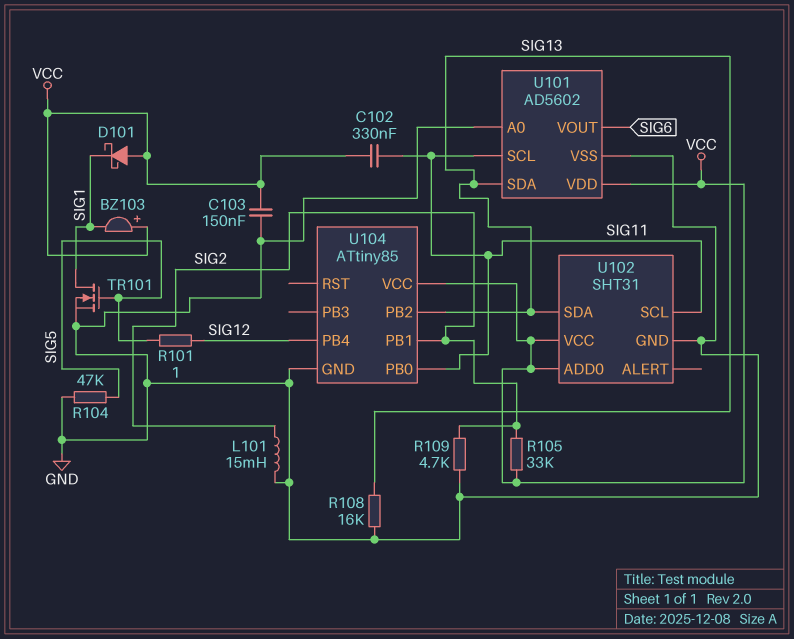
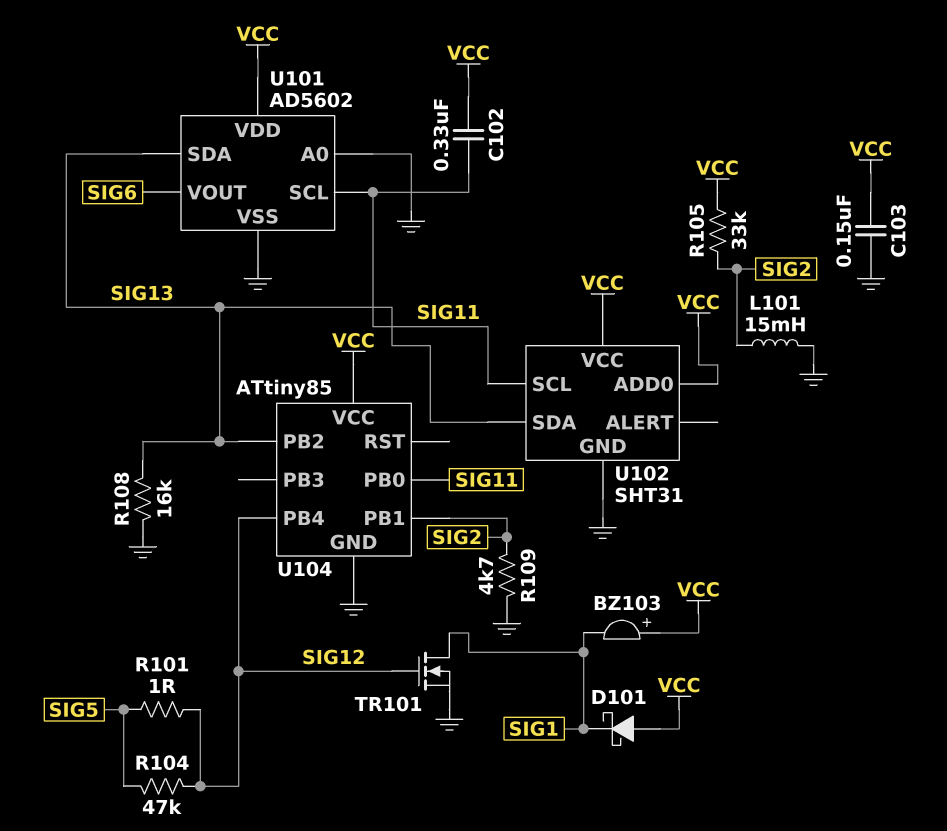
R104: 47k (GND, SIG5) -> 47k (SIG5, SIG12)
TR101: NMOS (G SIG5, D SIG1, S GND) -> NMOS (G SIG12, D SIG1, S GND)

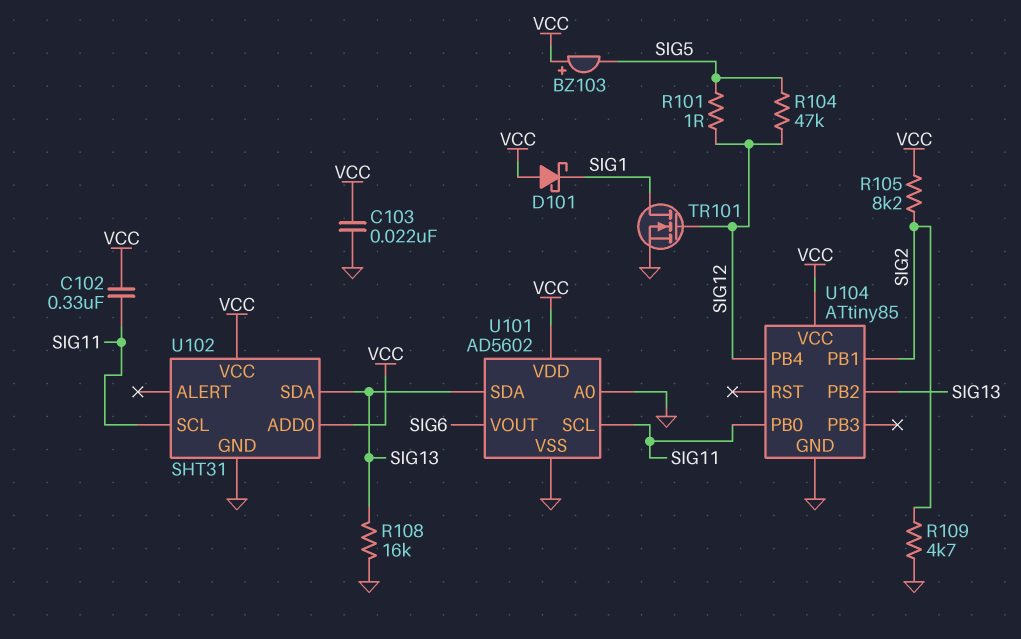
BZ103: buzzer (plus VCC, minus SIG1) -> buzzer (plus VCC, minus SIG5)
C103: 150nF (GND, VCC) -> 22nF (GND, VCC)
L101: 15mH (GND, SIG2) -> none
R105: 33k (SIG2, VCC) -> 8.2k (SIG2, VCC)

